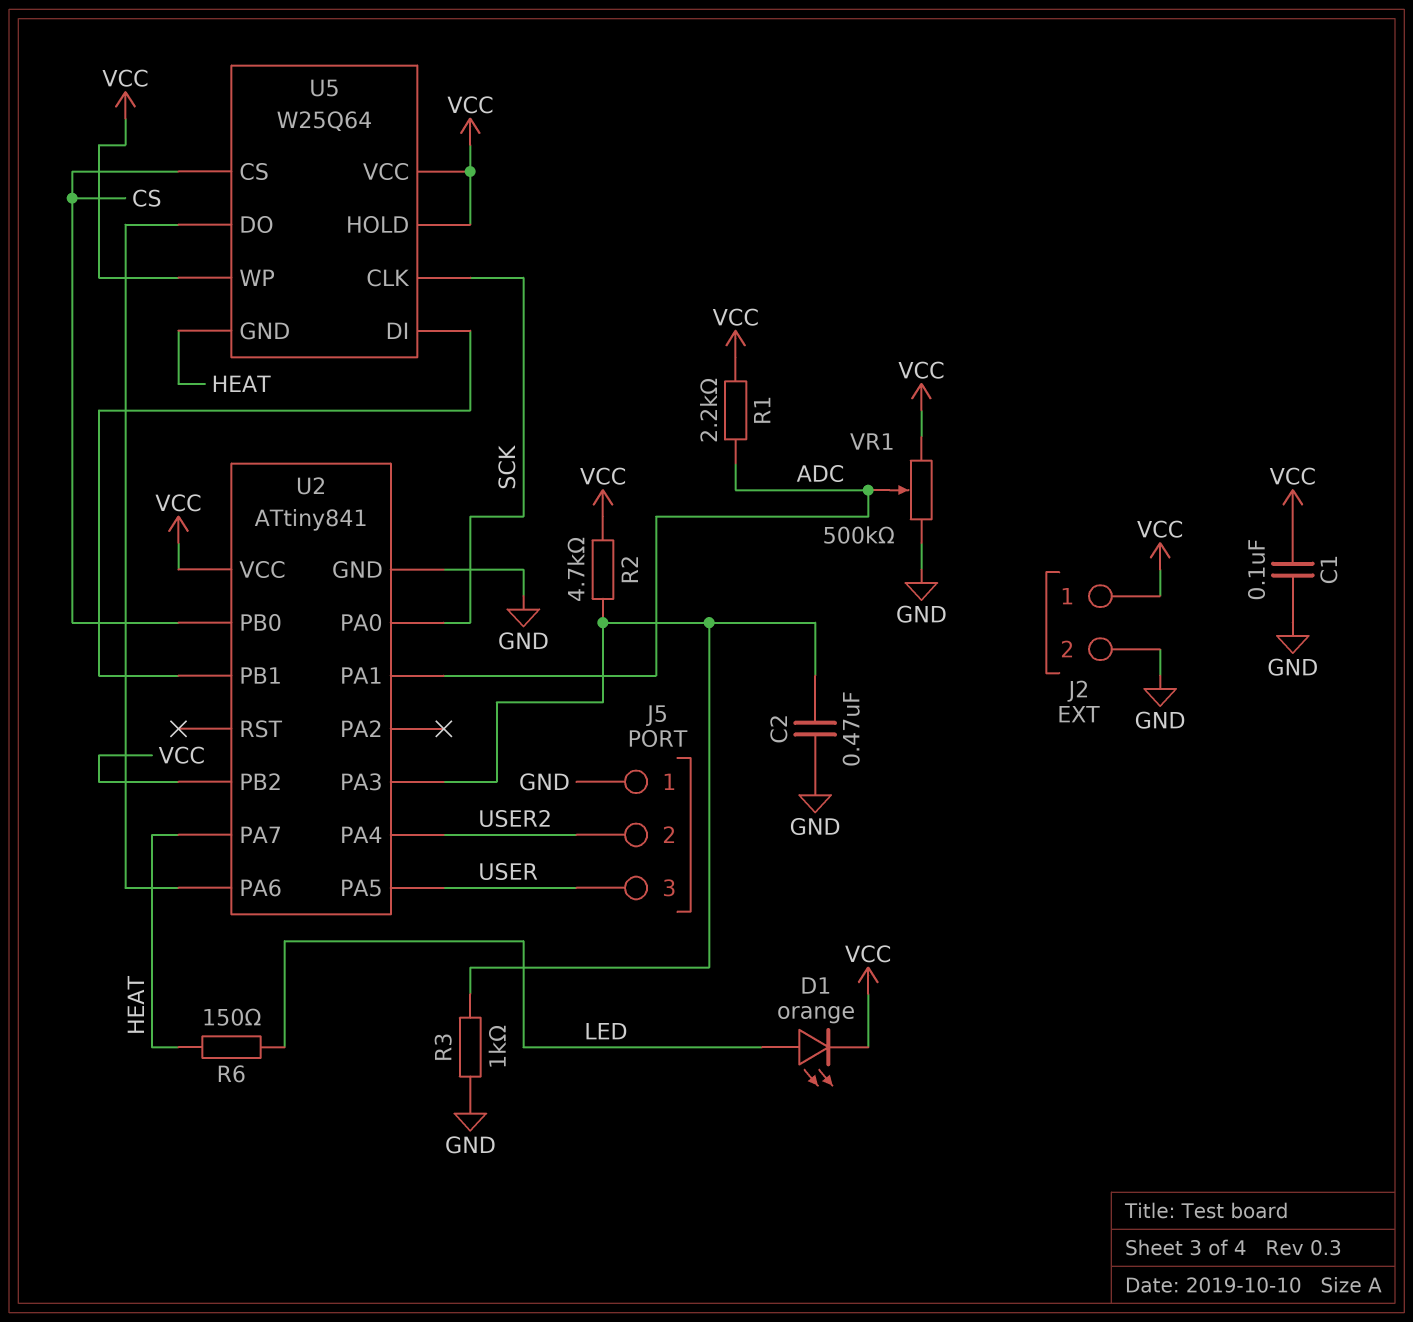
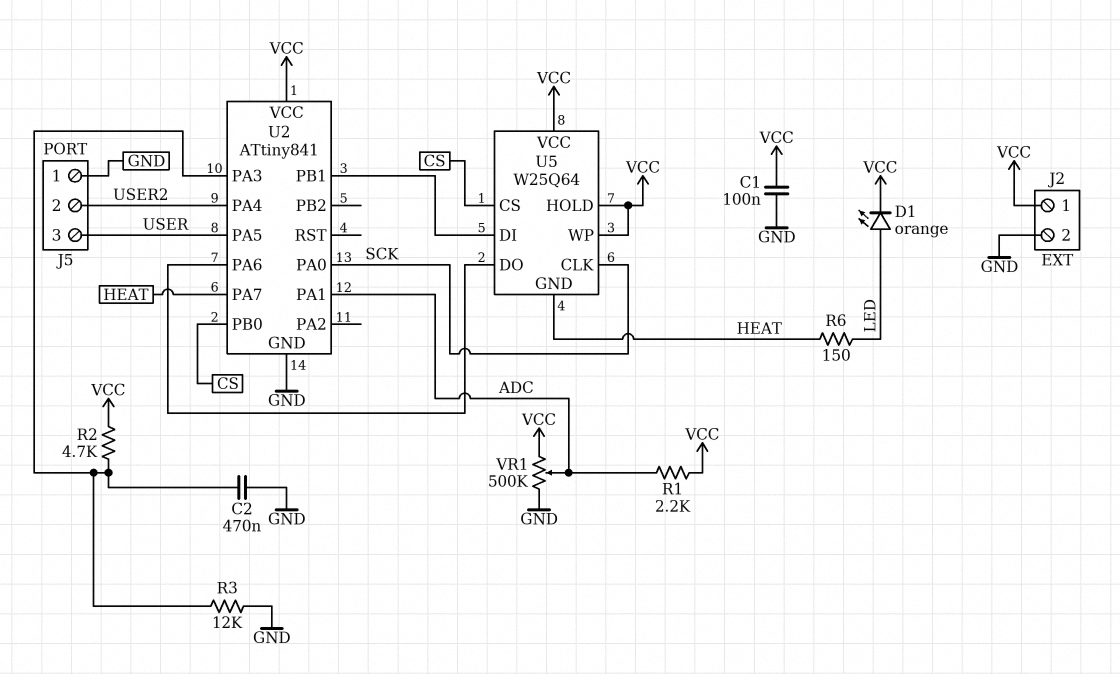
R3: 1k (GND, U2/PA3) -> 12k (GND, U2/PA3)
U2 pin PB2: VCC -> none

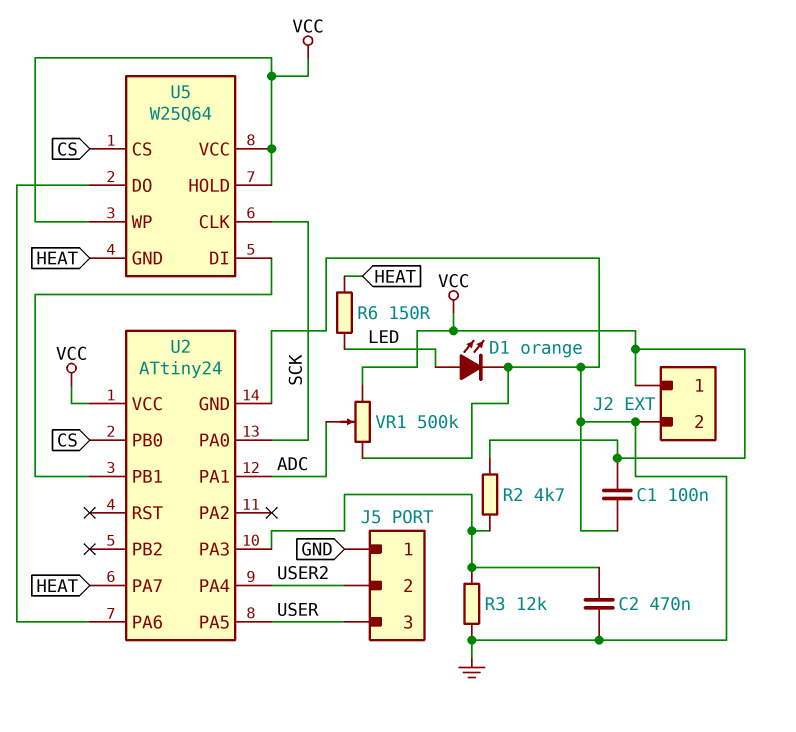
D1: LED orange (A LED, K VCC) -> LED orange (A LED, K GND)
R1: 2.2k (ADC, VCC) -> none
U2: ATtiny841 -> ATtiny24

